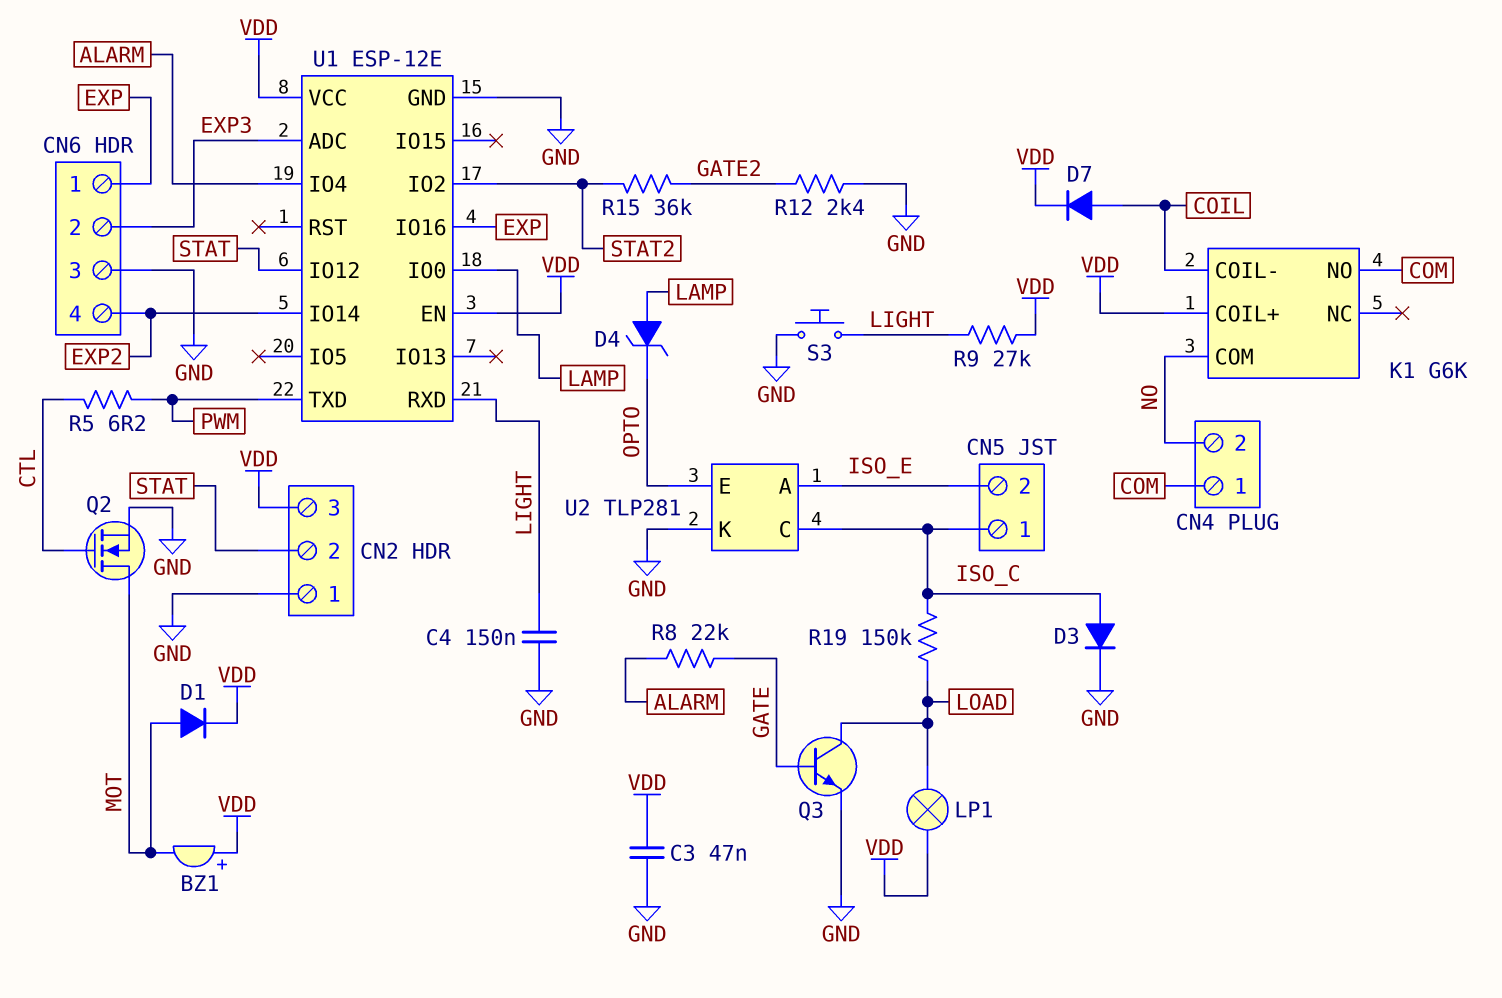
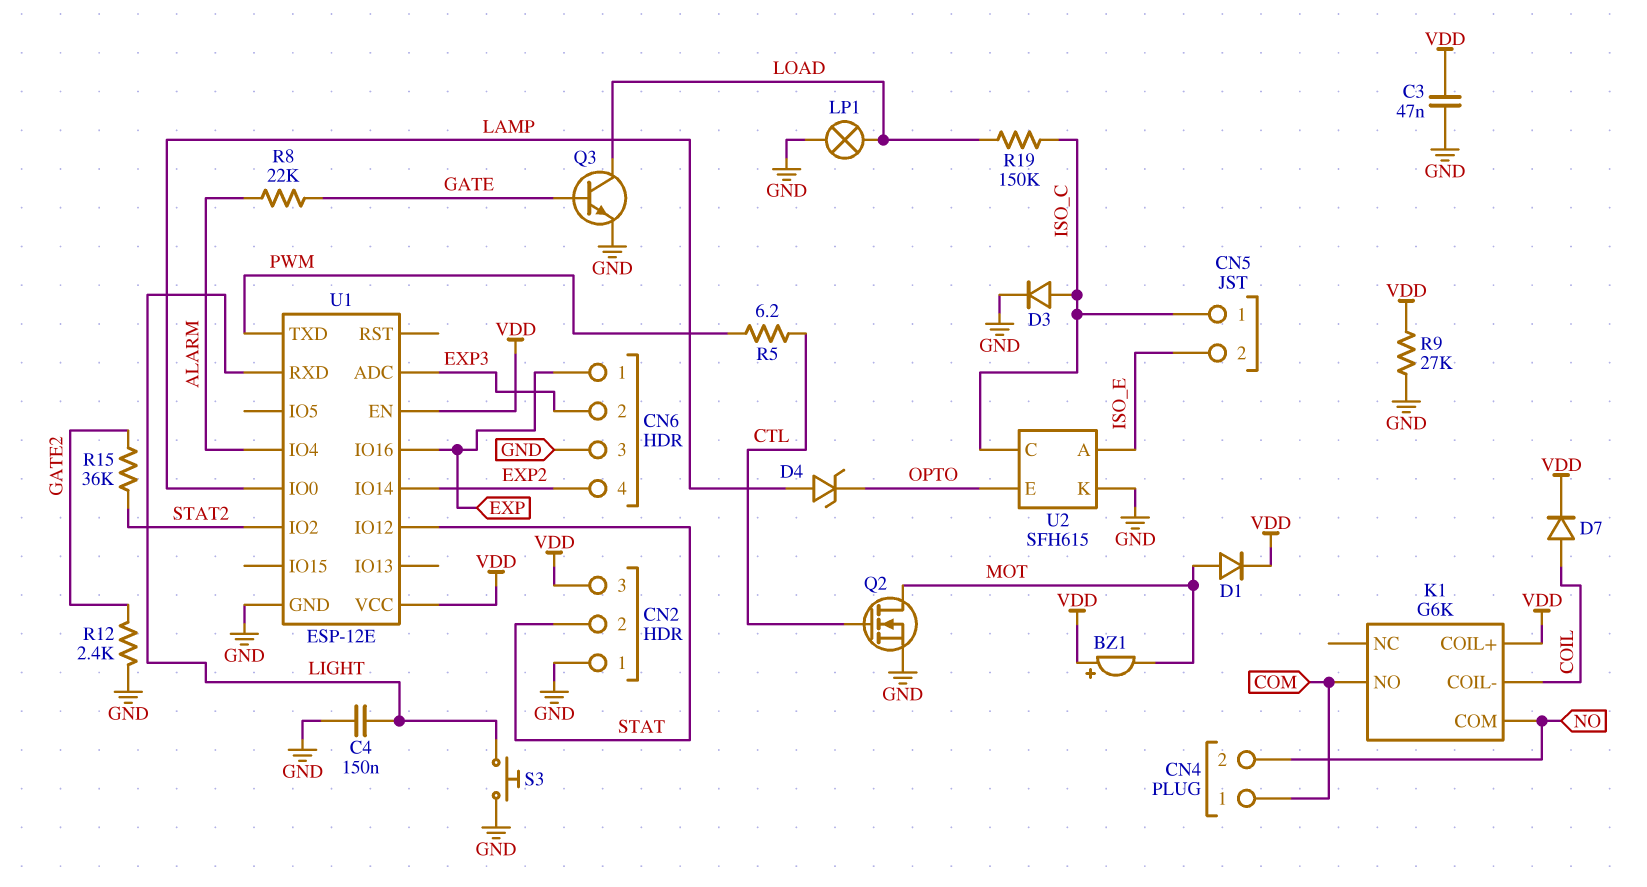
LP1: lamp (LOAD, VDD) -> lamp (GND, LOAD)
R9: 27k (LIGHT, VDD) -> 27k (GND, VDD)
U2: TLP281 -> SFH615

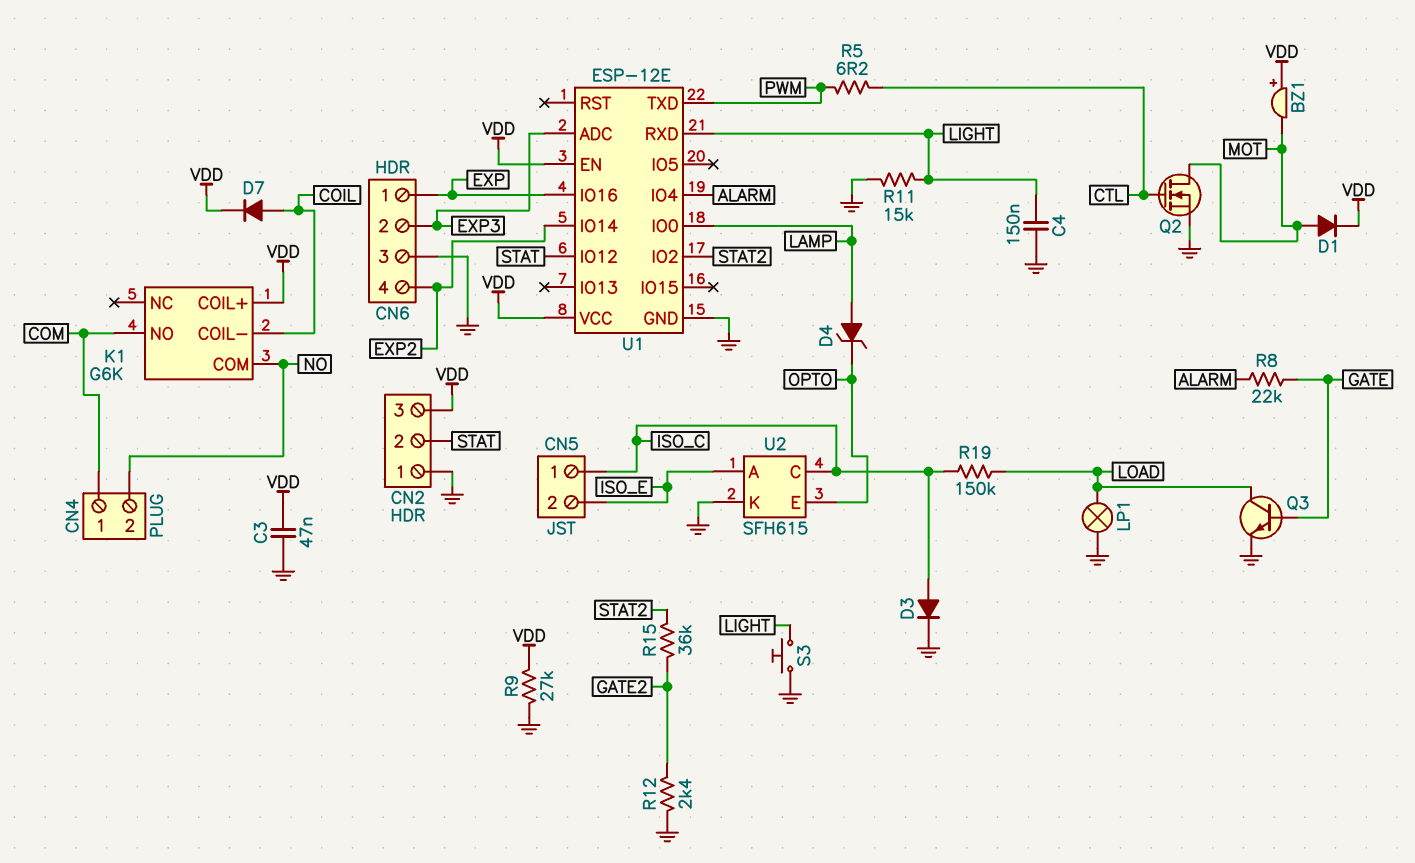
R11: none -> 15k (GND, LIGHT)

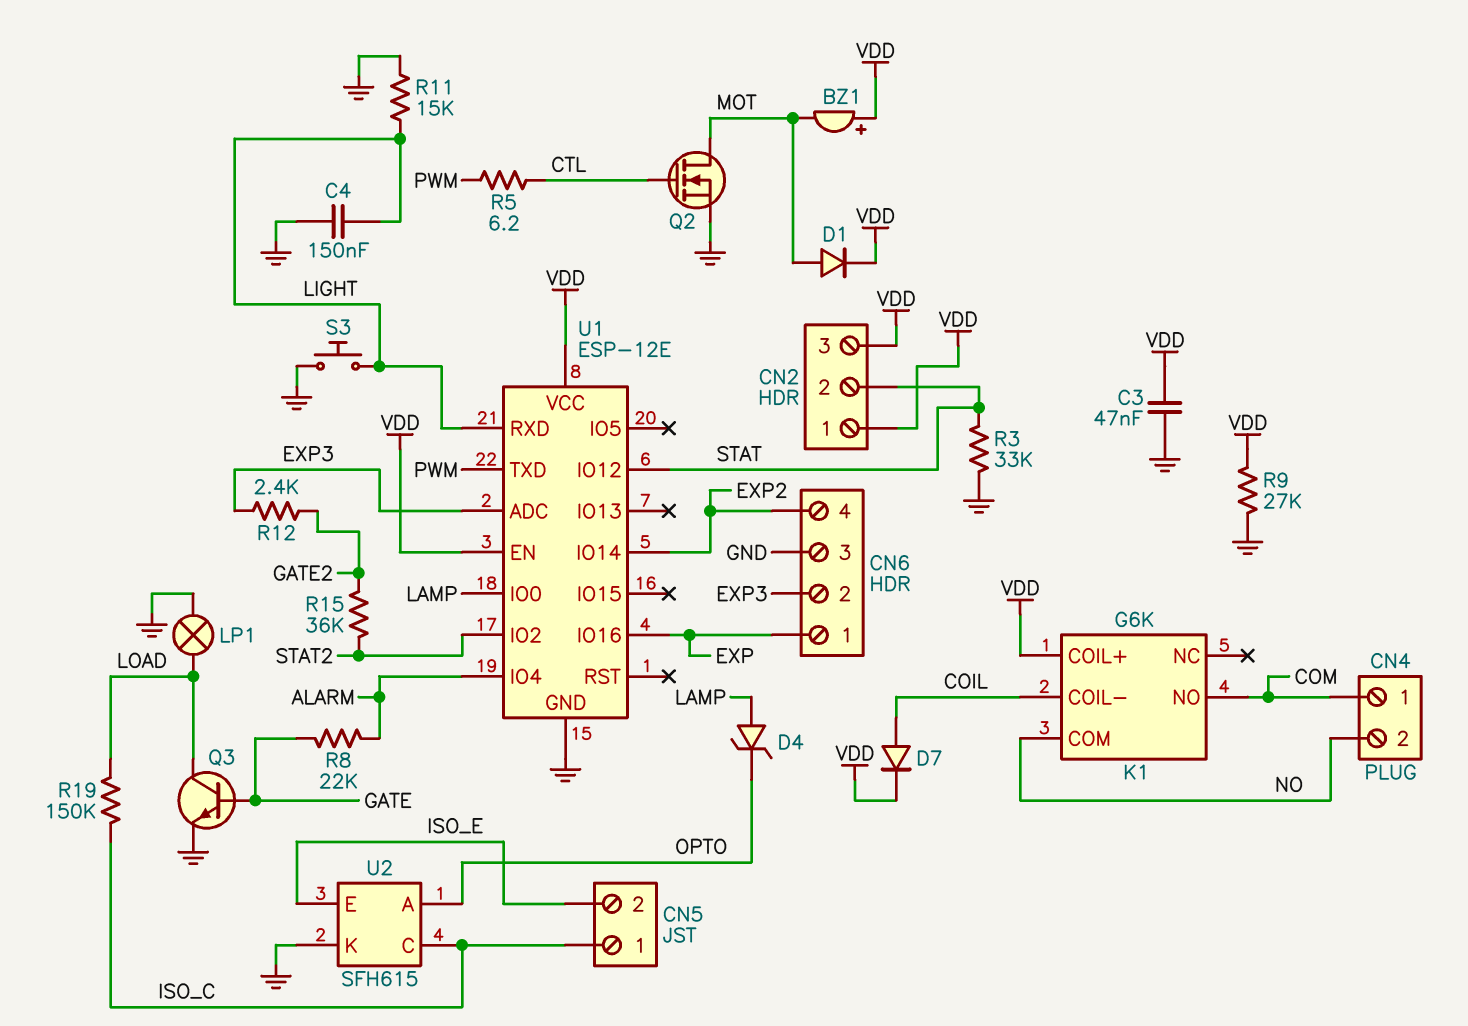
CN2 pin 1: GND -> VDD
D3: diode (A ISO_C, K GND) -> none
R3: none -> 33k (GND, STAT)
R12: 2.4k (GATE2, GND) -> 2.4k (EXP3, GATE2)
U2 pin A: ISO_E -> OPTO
U2 pin E: OPTO -> ISO_E

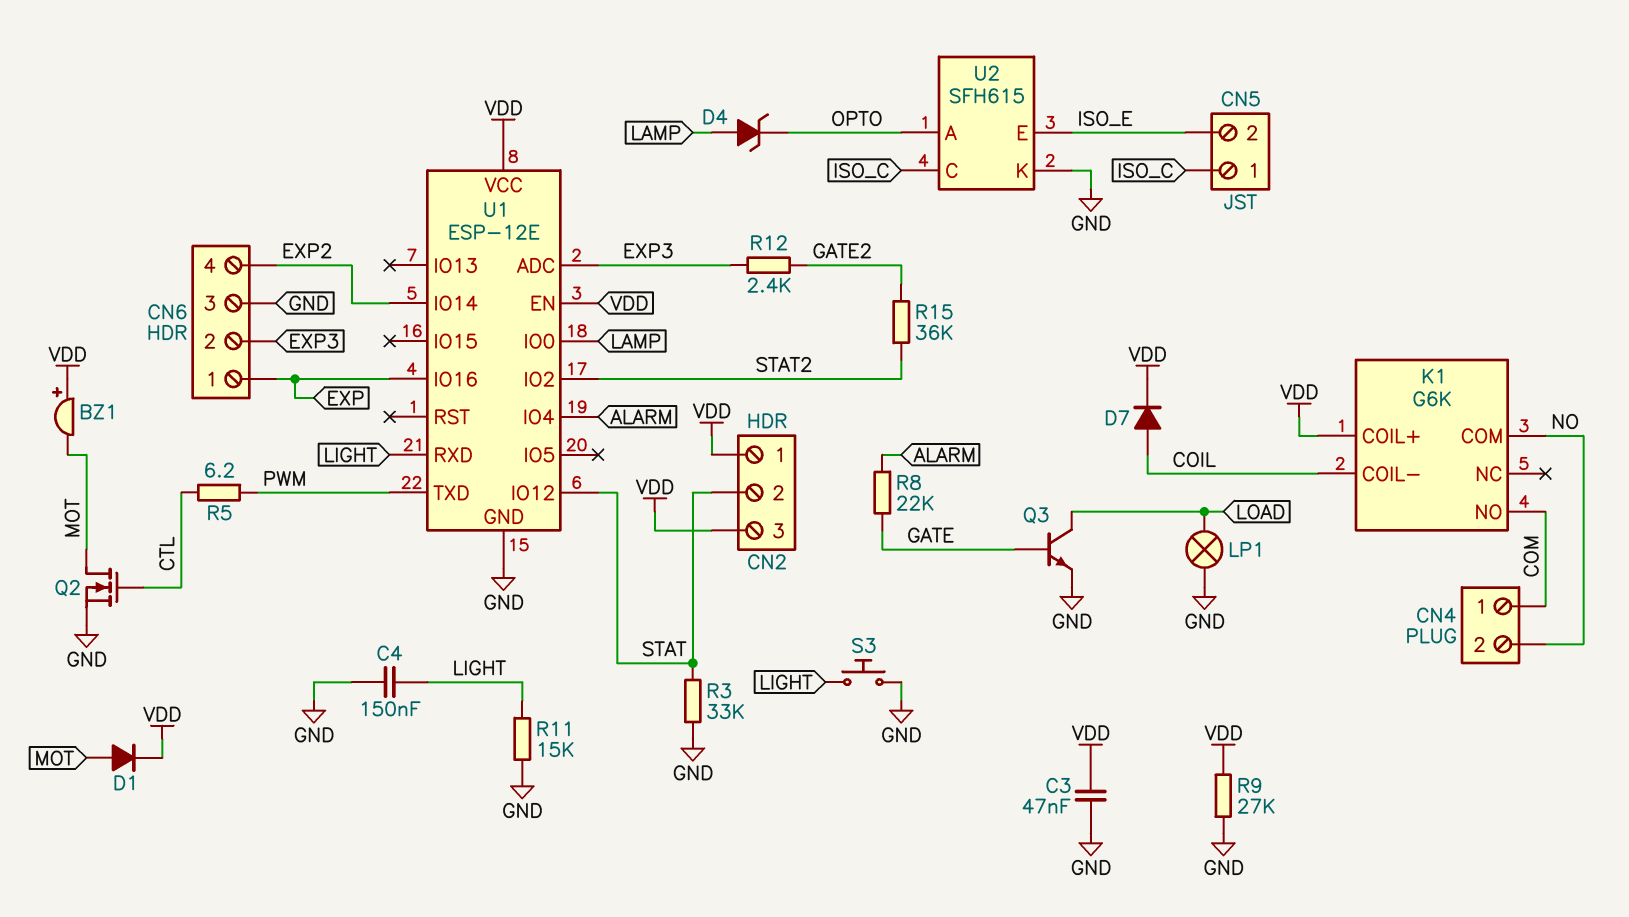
R19: 150k (ISO_C, LOAD) -> none

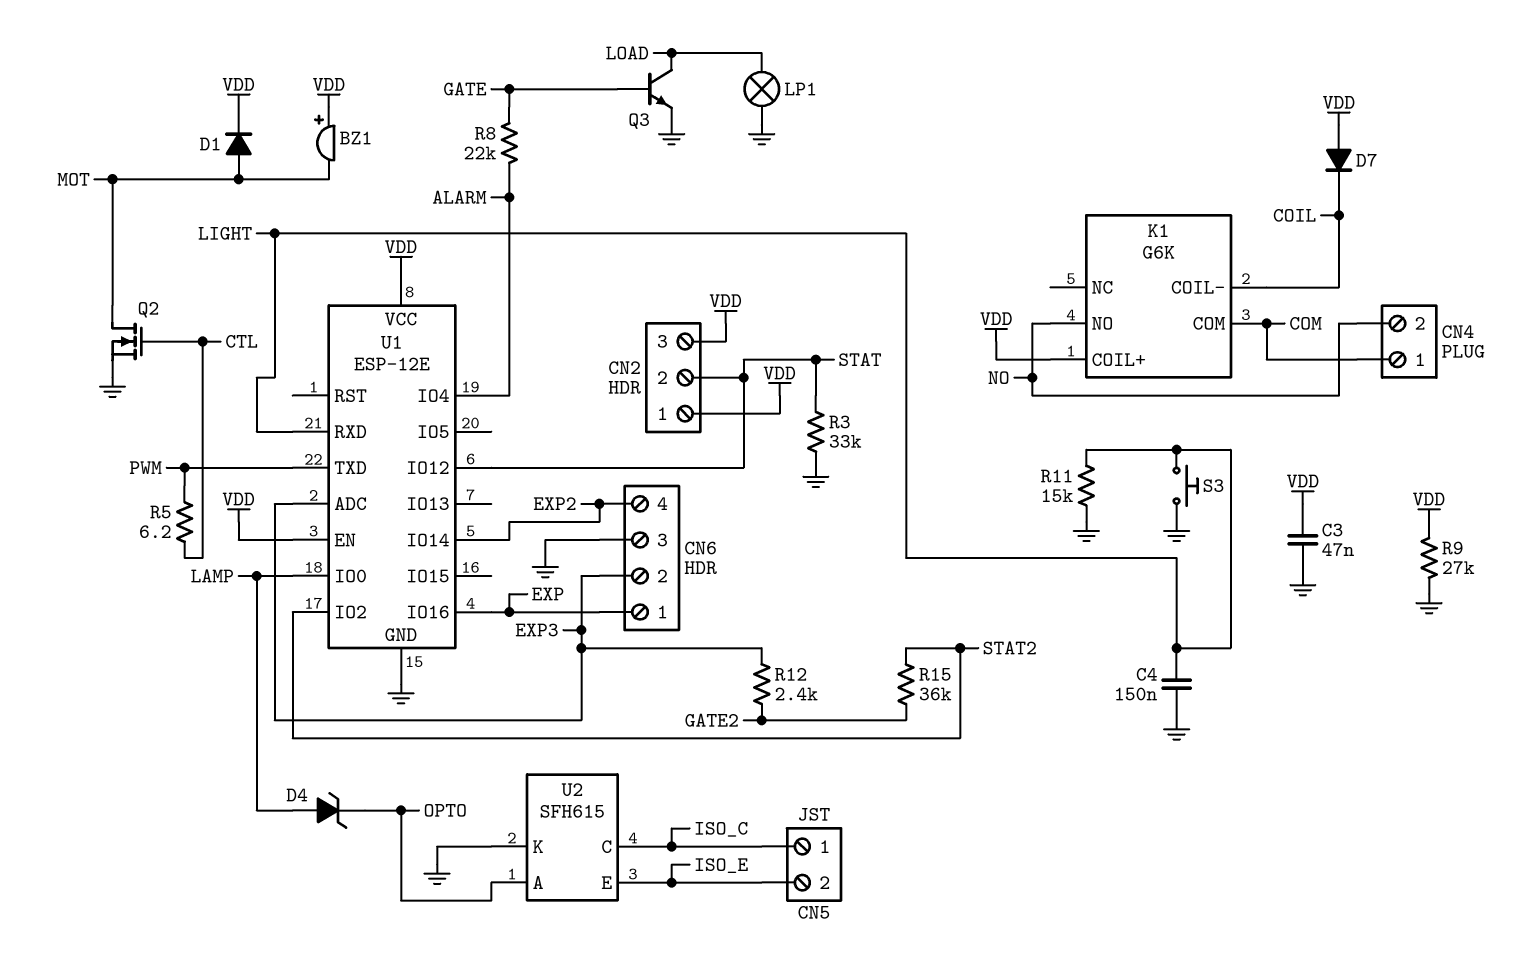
D7: diode (A COIL, K VDD) -> diode (A VDD, K COIL)
K1 pin COM: NO -> COM
K1 pin NO: COM -> NO

